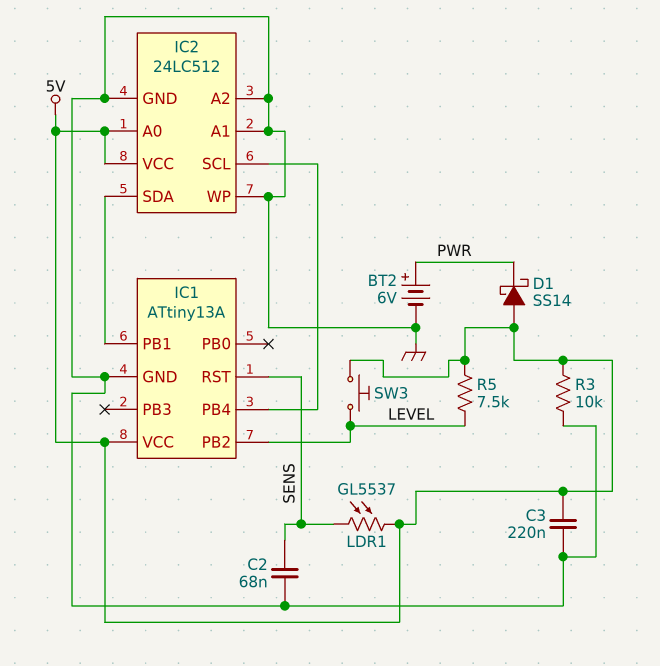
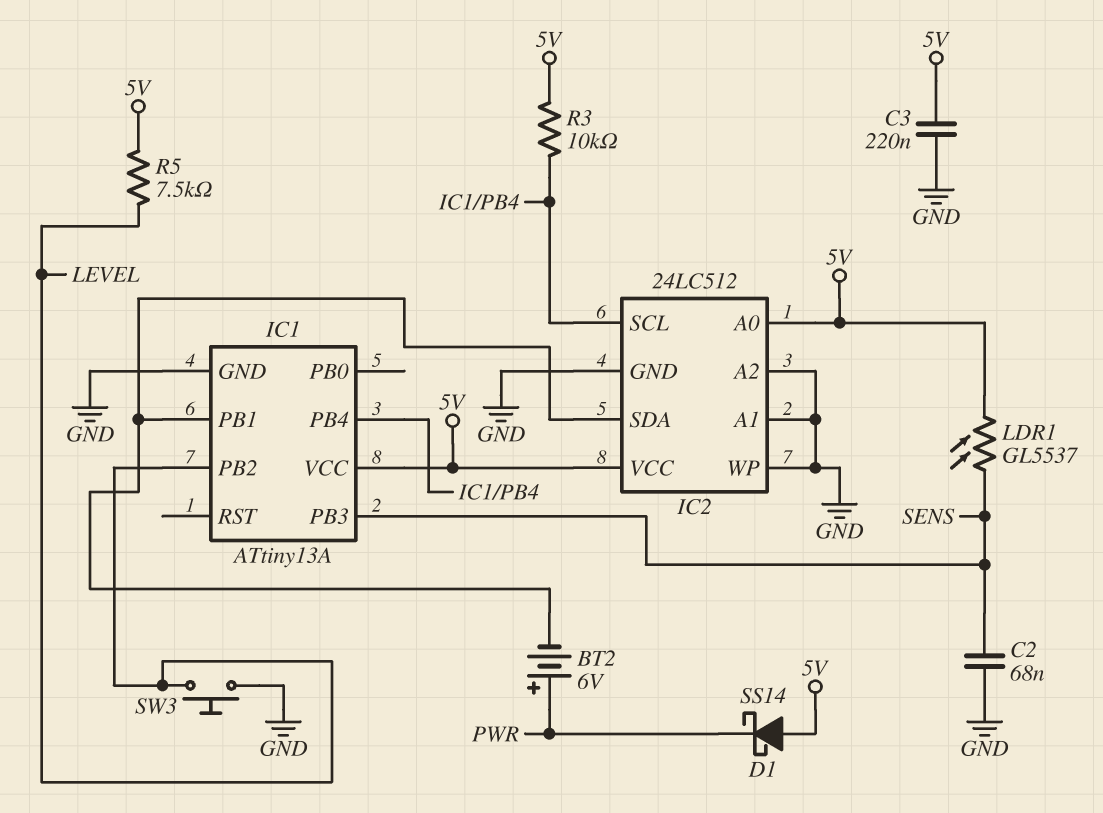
BT2: 6V (plus PWR, minus GND) -> 6V (plus PWR, minus IC1/PB1)
IC1 pin PB3: none -> SENS
IC1 pin RST: SENS -> none
R3: 10k (5V, GND) -> 10k (5V, IC1/PB4)
SW3: button (5V, LEVEL) -> button (GND, LEVEL)

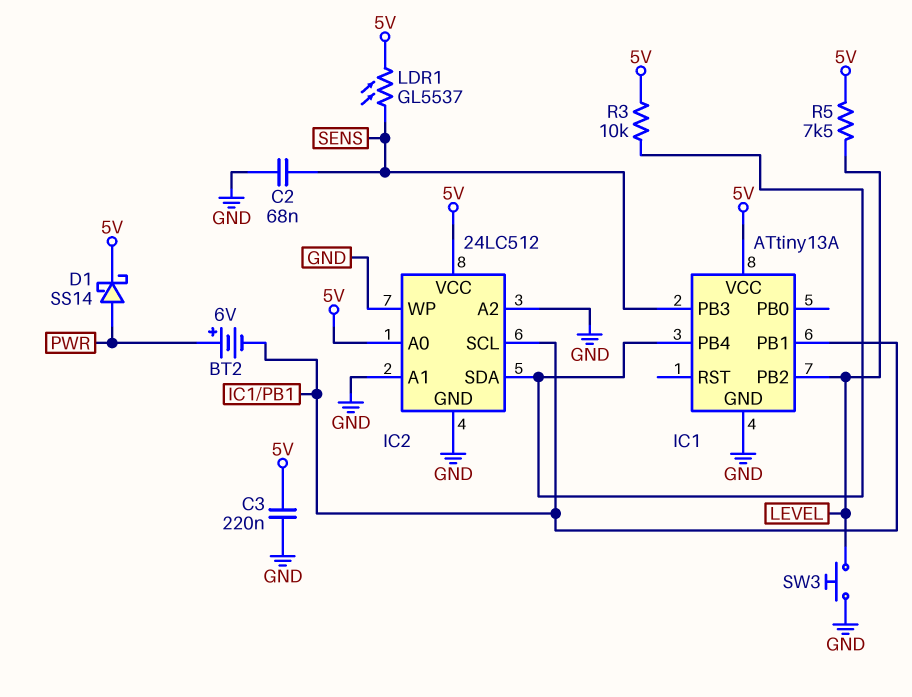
D1: schottky SS14 (A 5V, K PWR) -> schottky SS14 (A PWR, K 5V)
IC2 pin SCL: IC1/PB4 -> IC1/PB1
IC2 pin SDA: IC1/PB1 -> IC1/PB4

